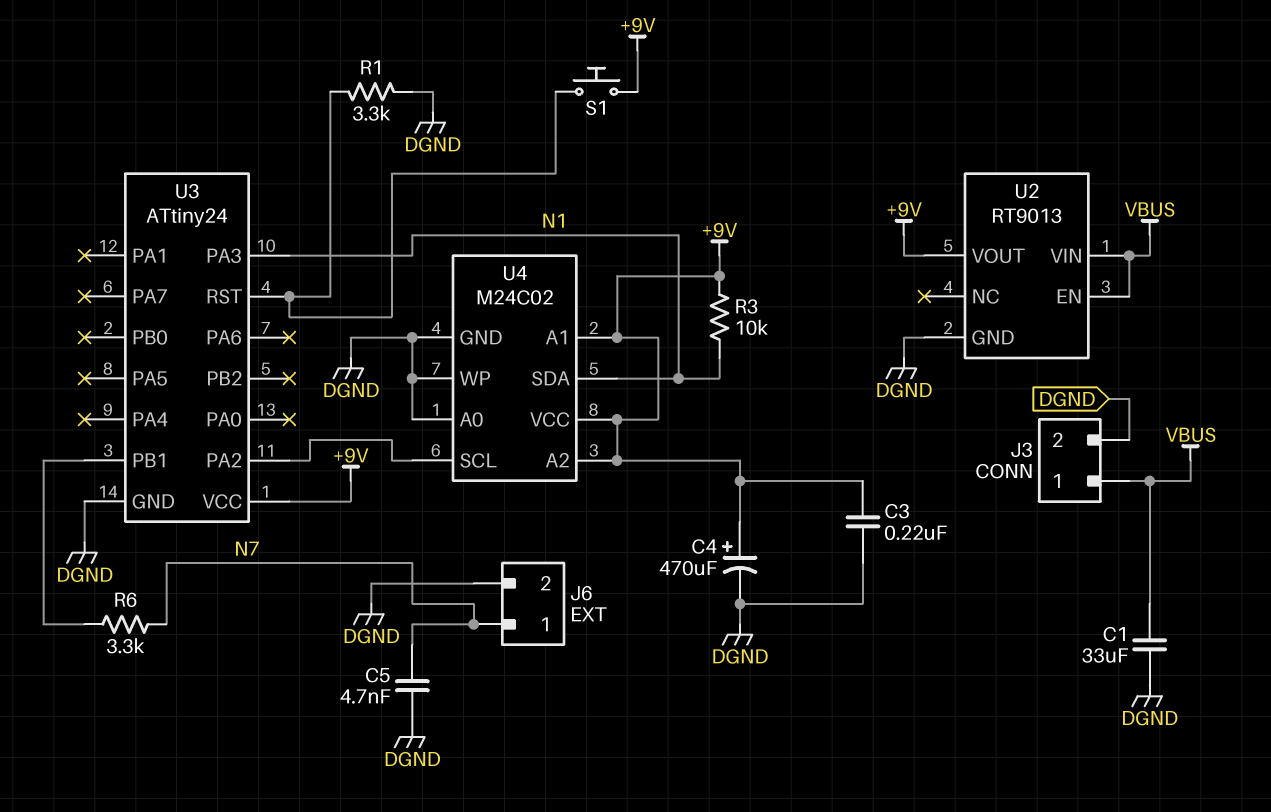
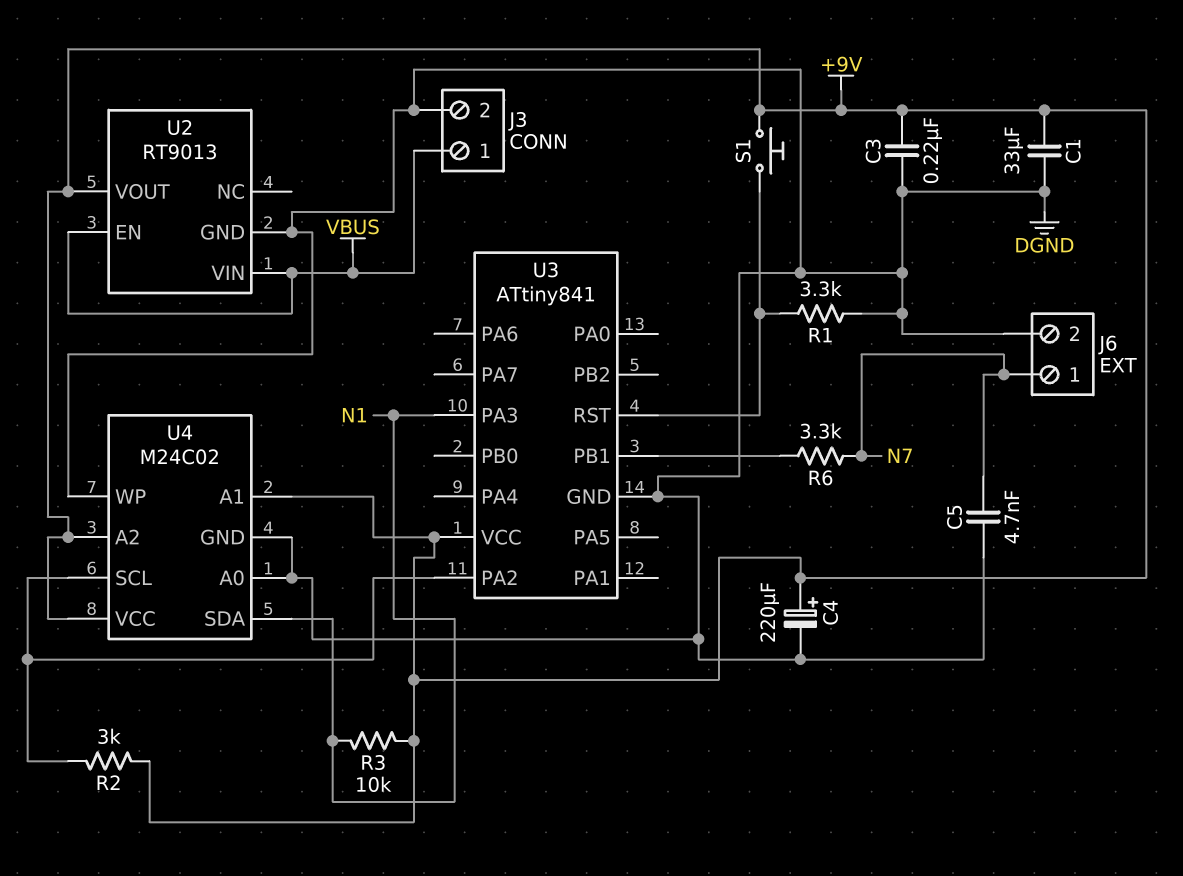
C1: 33uF (DGND, VBUS) -> 33uF (+9V, DGND)
C4: 470uF (plus +9V, minus DGND) -> 220uF (plus +9V, minus DGND)
R2: none -> 3k (+9V, U3/PA2)
U3: ATtiny24 -> ATtiny841

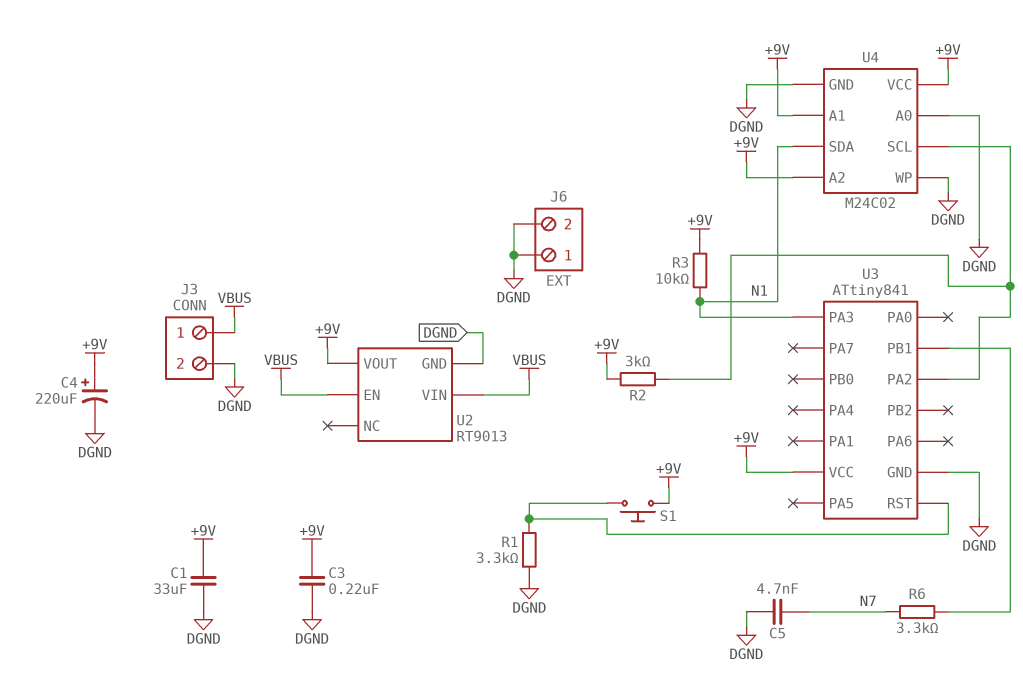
J6 pin 1: N7 -> DGND

